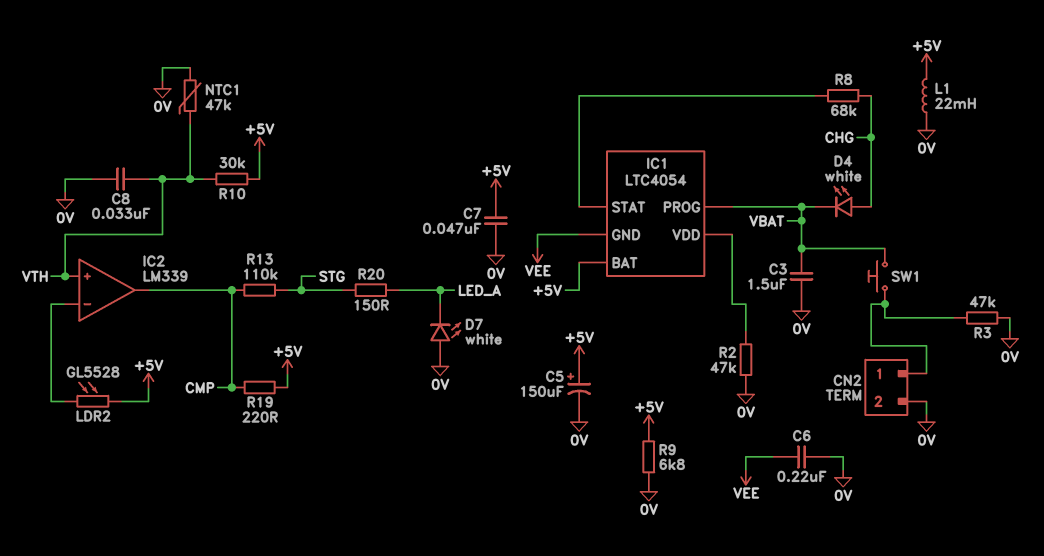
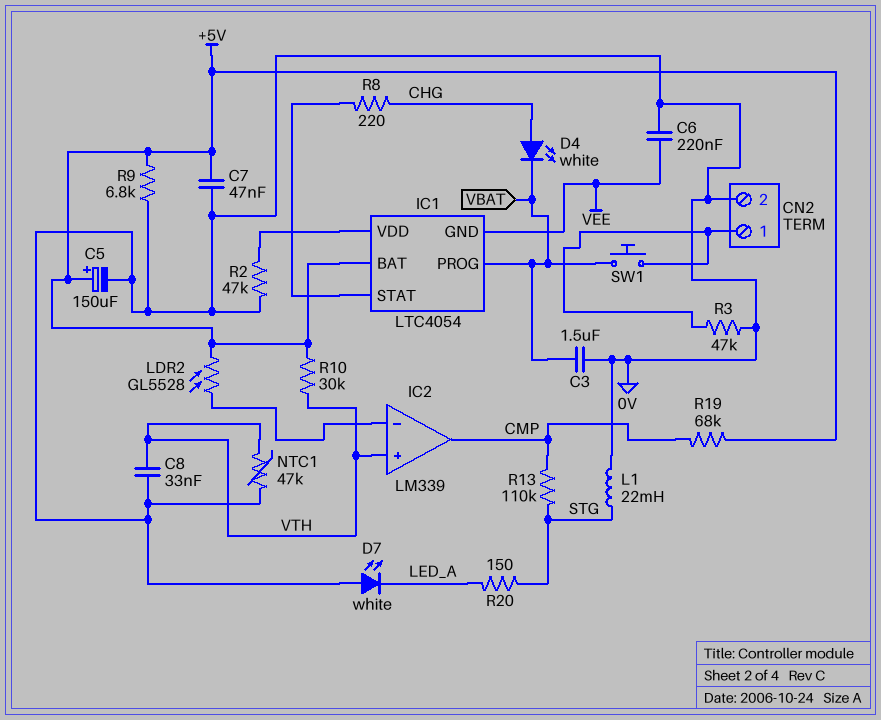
L1: 22mH (+5V, 0V) -> 22mH (0V, STG)
R8: 68k (CHG, IC1/STAT) -> 220 (CHG, IC1/STAT)
R19: 220 (+5V, CMP) -> 68k (+5V, CMP)

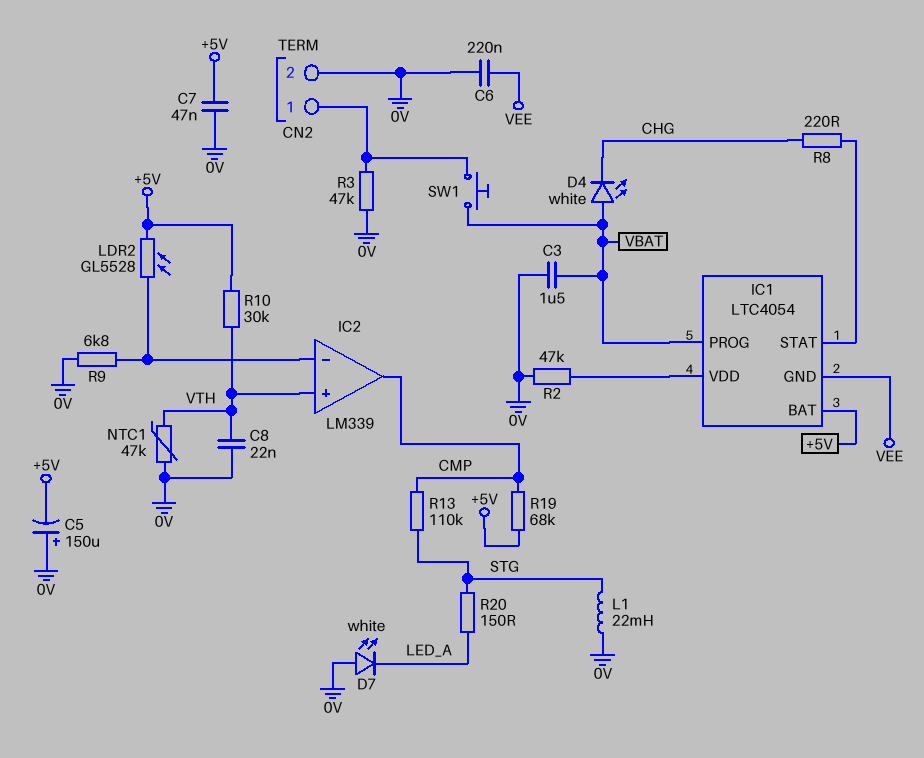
C5: 150uF (plus +5V, minus 0V) -> 150uF (plus 0V, minus +5V)
C8: 33nF (0V, VTH) -> 22nF (0V, VTH)
D4: LED white (A CHG, K VBAT) -> LED white (A VBAT, K CHG)
R9: 6.8k (+5V, 0V) -> 6.8k (0V, IC2/in-)

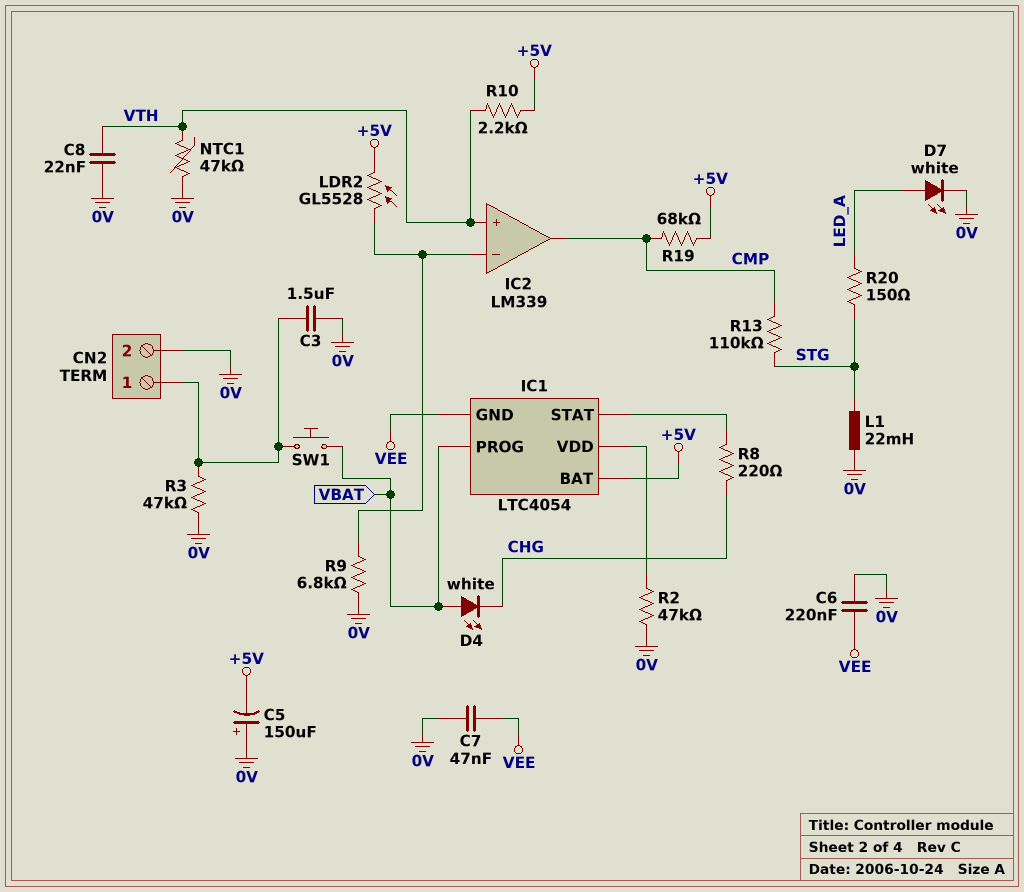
C3: 1.5uF (0V, VBAT) -> 1.5uF (0V, CN2/1)
C7: 47nF (+5V, 0V) -> 47nF (0V, VEE)
D7: LED white (A 0V, K LED_A) -> LED white (A LED_A, K 0V)
R10: 30k (+5V, VTH) -> 2.2k (+5V, VTH)

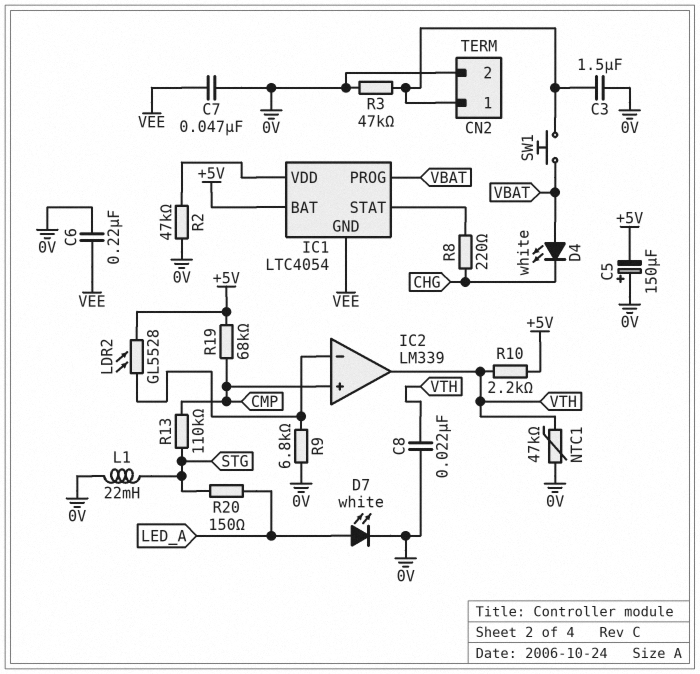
IC2 pin in+: VTH -> CMP
IC2 pin out: CMP -> VTH

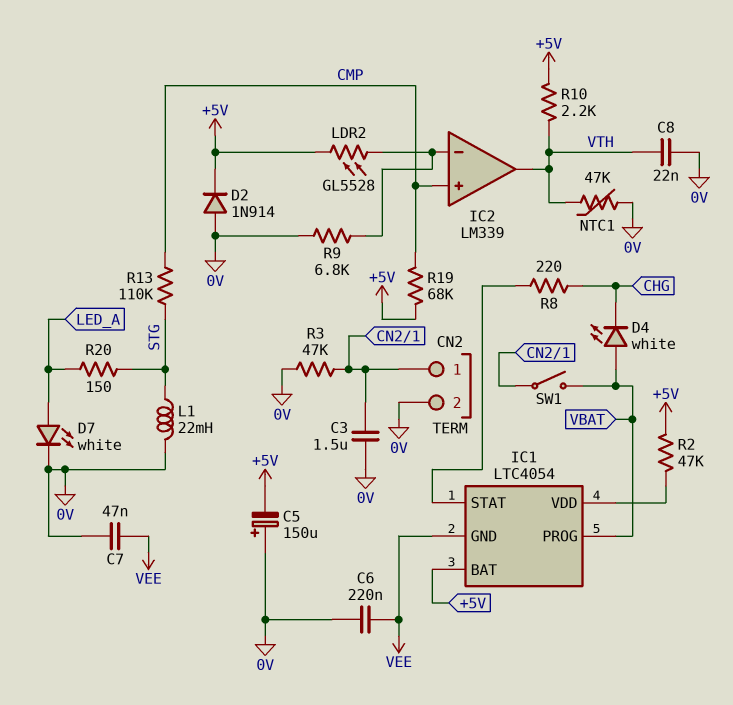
D2: none -> diode 1N914 (A 0V, K +5V)
R2: 47k (0V, IC1/VDD) -> 47k (+5V, IC1/VDD)
SW1: button (CN2/1, VBAT) -> switch (CN2/1, VBAT)

